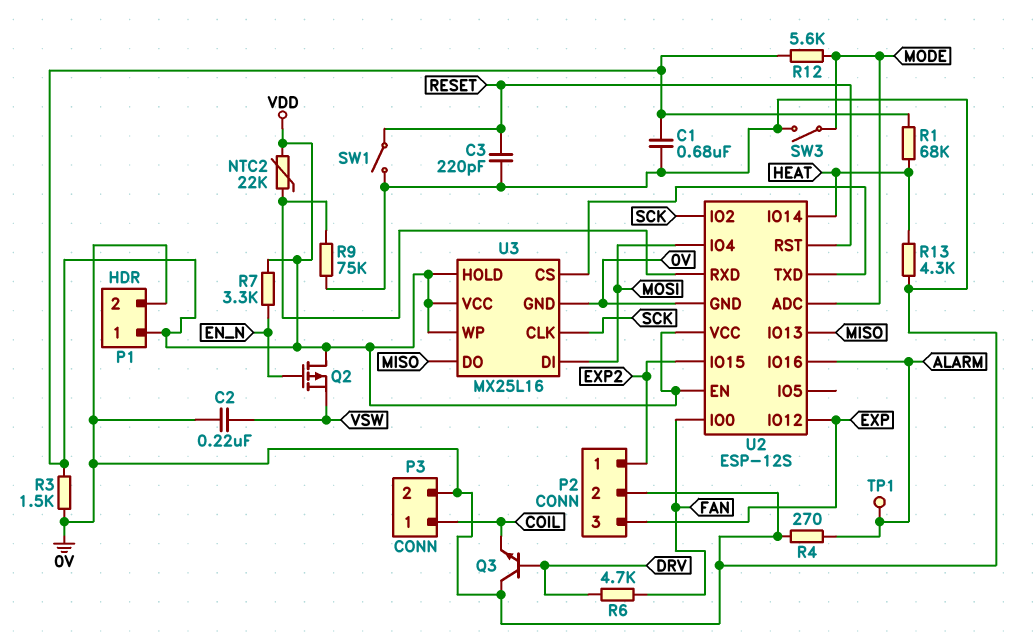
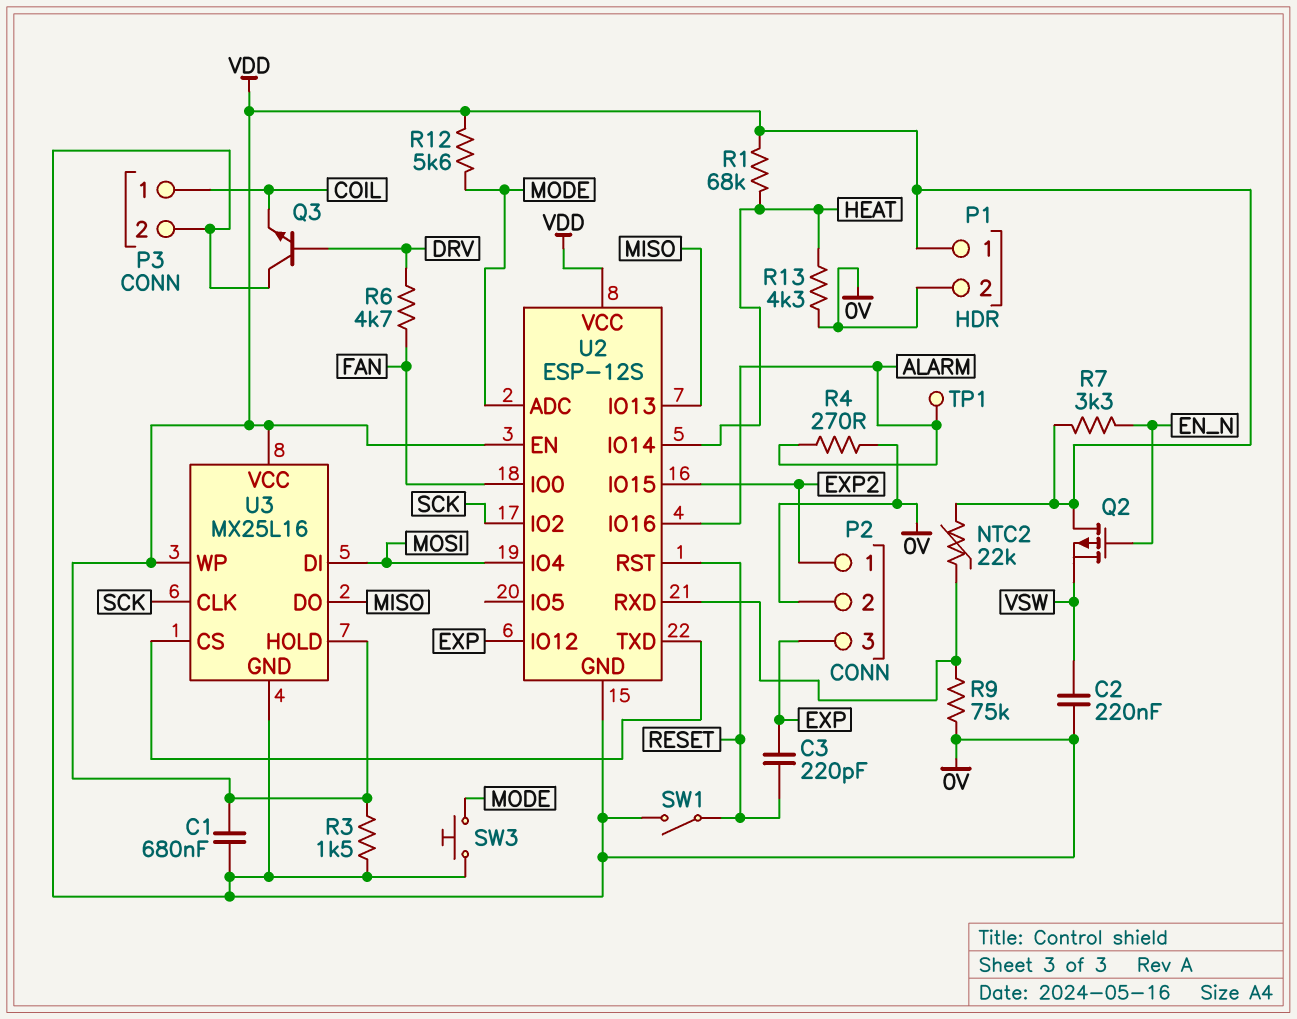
C3: 220pF (0V, RESET) -> 220pF (EXP, RESET)
SW3: switch (0V, MODE) -> button (0V, MODE)

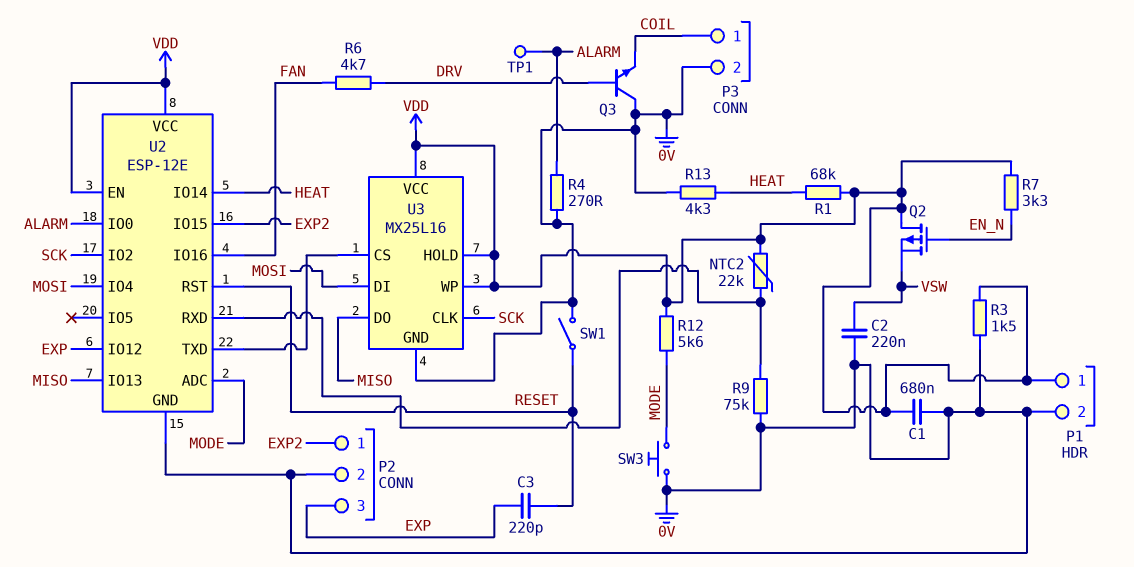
U2: ESP-12S -> ESP-12E
U2 pin IO0: FAN -> ALARM
U2 pin IO16: ALARM -> FAN

